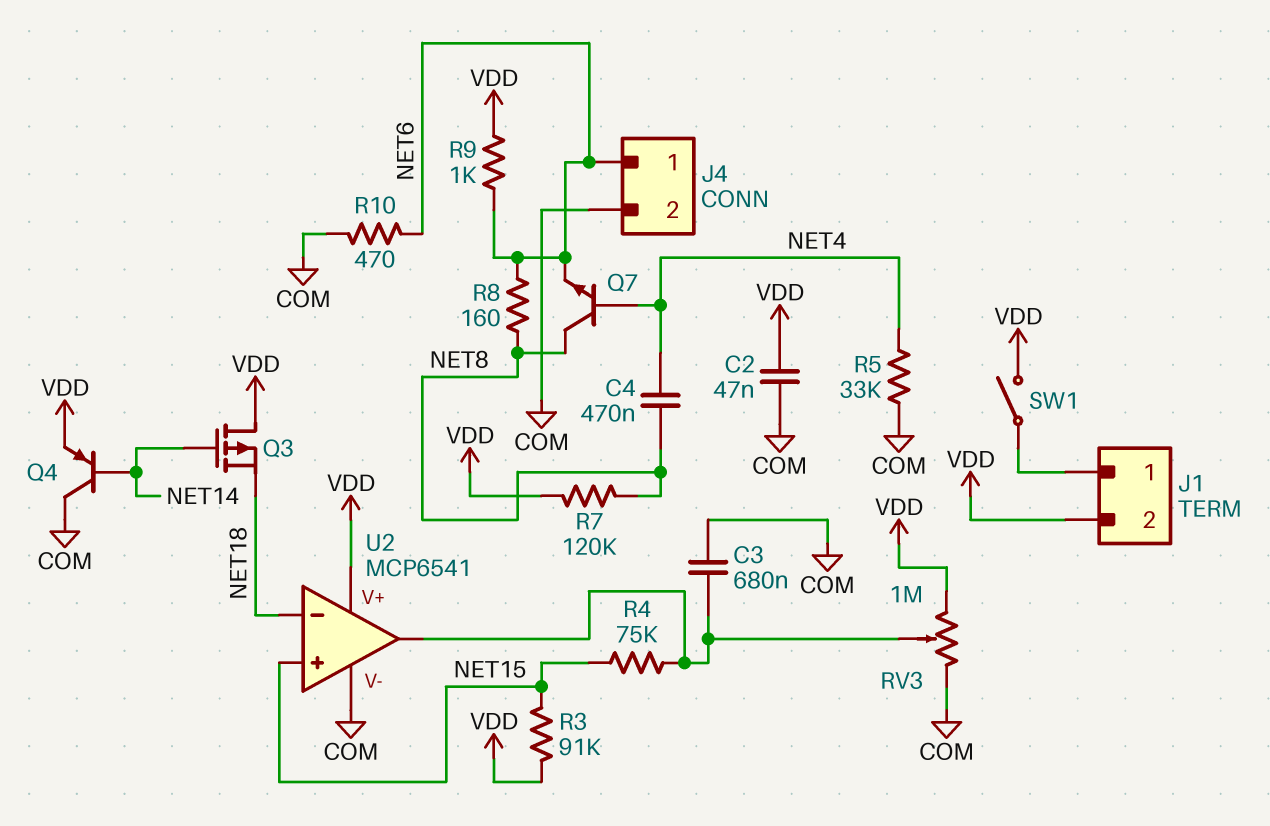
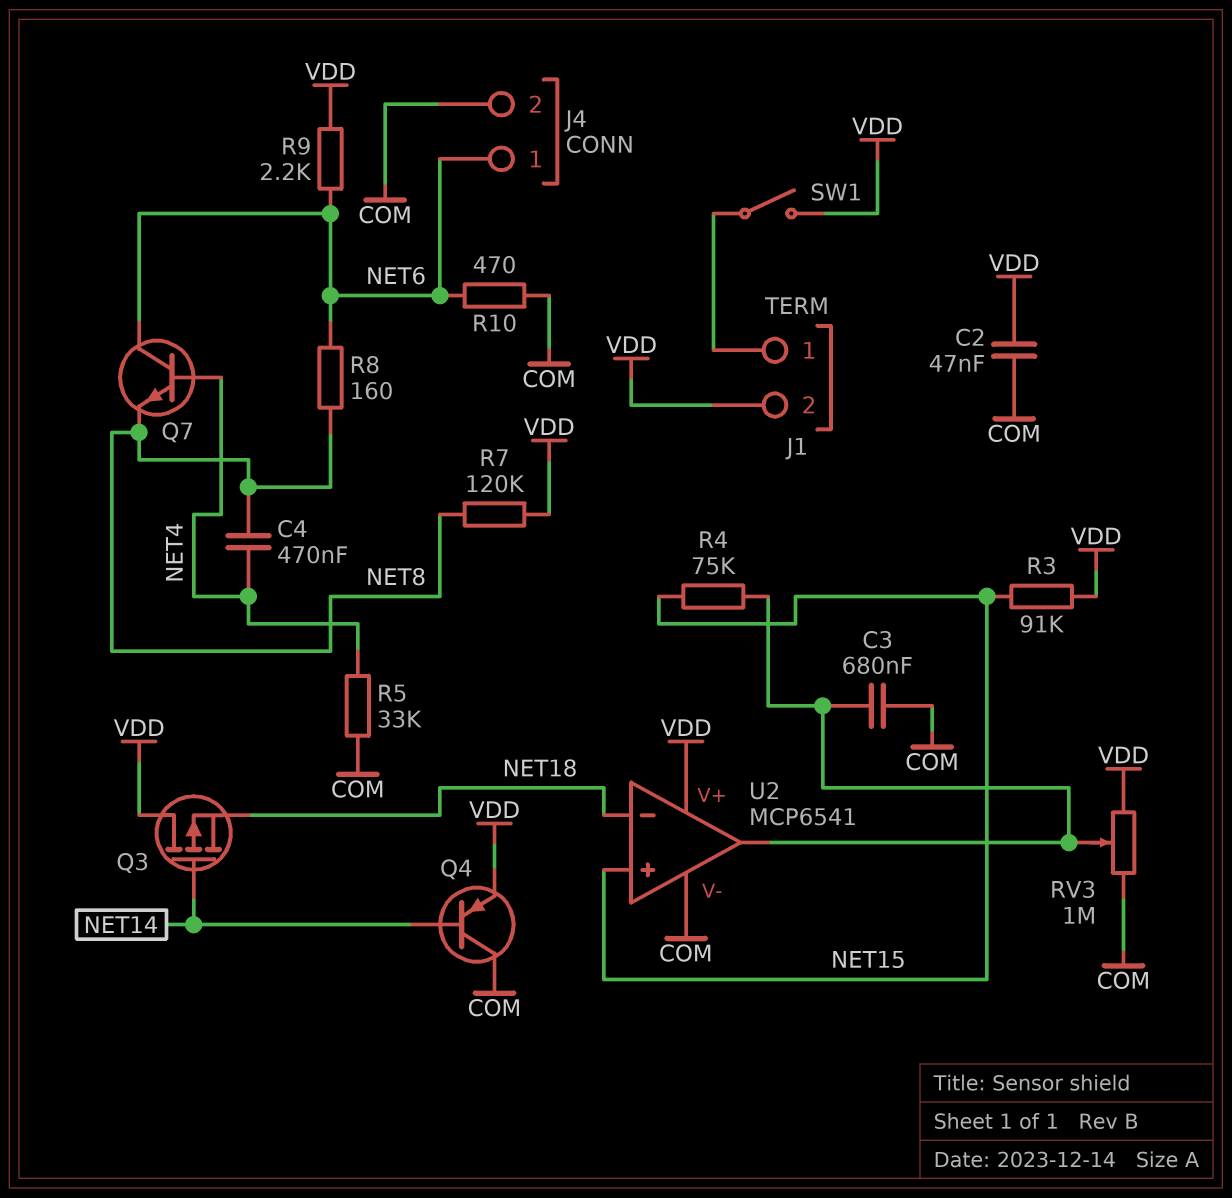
Q7: NPN (B NET4, C NET8, E NET6) -> NPN (B NET4, C NET6, E NET8)
R9: 1k (NET6, VDD) -> 2.2k (NET6, VDD)

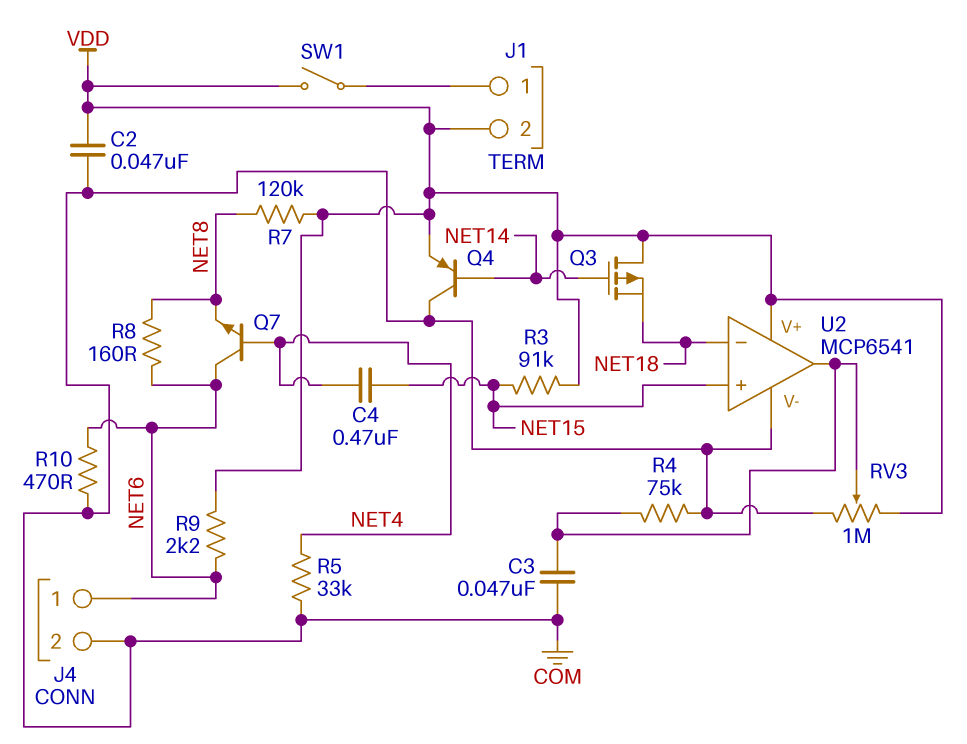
C3: 680nF (COM, U2/out) -> 47nF (COM, U2/out)
C4: 470nF (NET4, NET8) -> 470nF (NET4, NET15)
R4: 75k (NET15, U2/out) -> 75k (COM, U2/out)

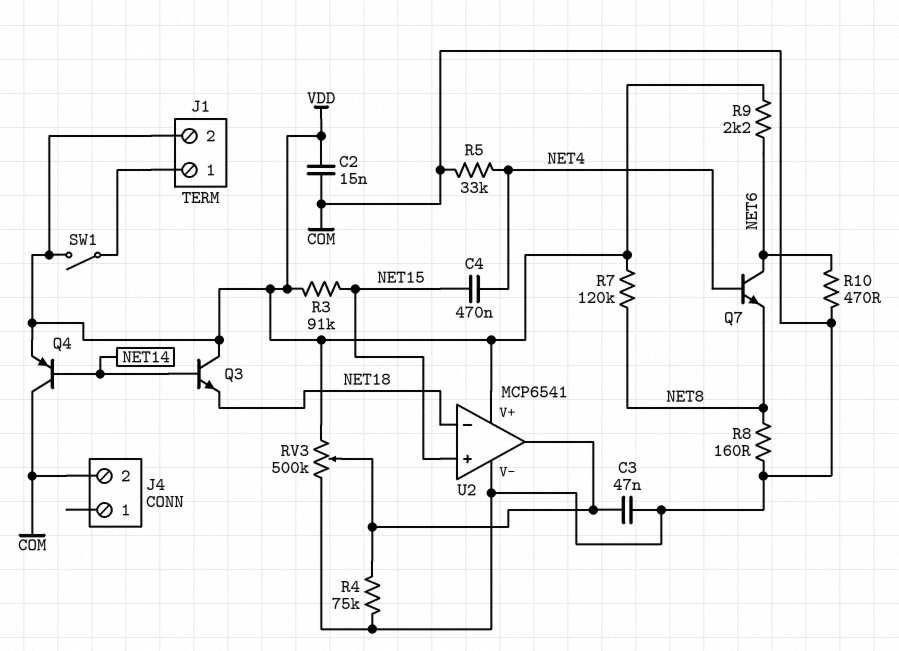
C2: 47nF (COM, VDD) -> 15nF (COM, VDD)
J4 pin 1: NET6 -> none
Q3: PMOS (G NET14, D VDD, S NET18) -> NPN (B NET14, C VDD, E NET18)
R8: 160 (NET6, NET8) -> 160 (COM, NET8)
RV3: 1M (COM, VDD, wiper U2/out) -> 500k (COM, VDD, wiper U2/out)

